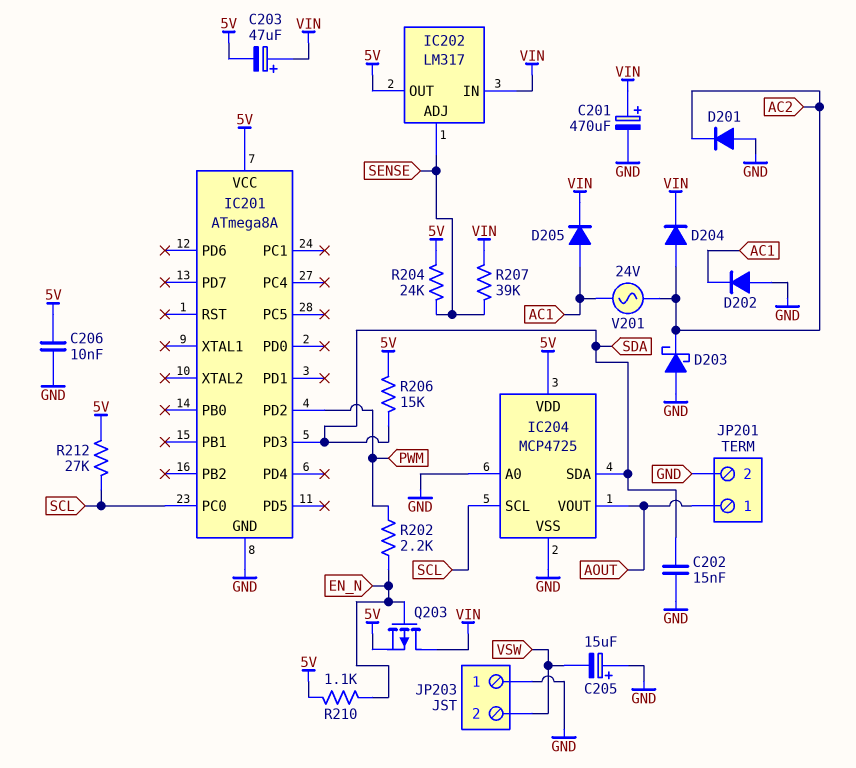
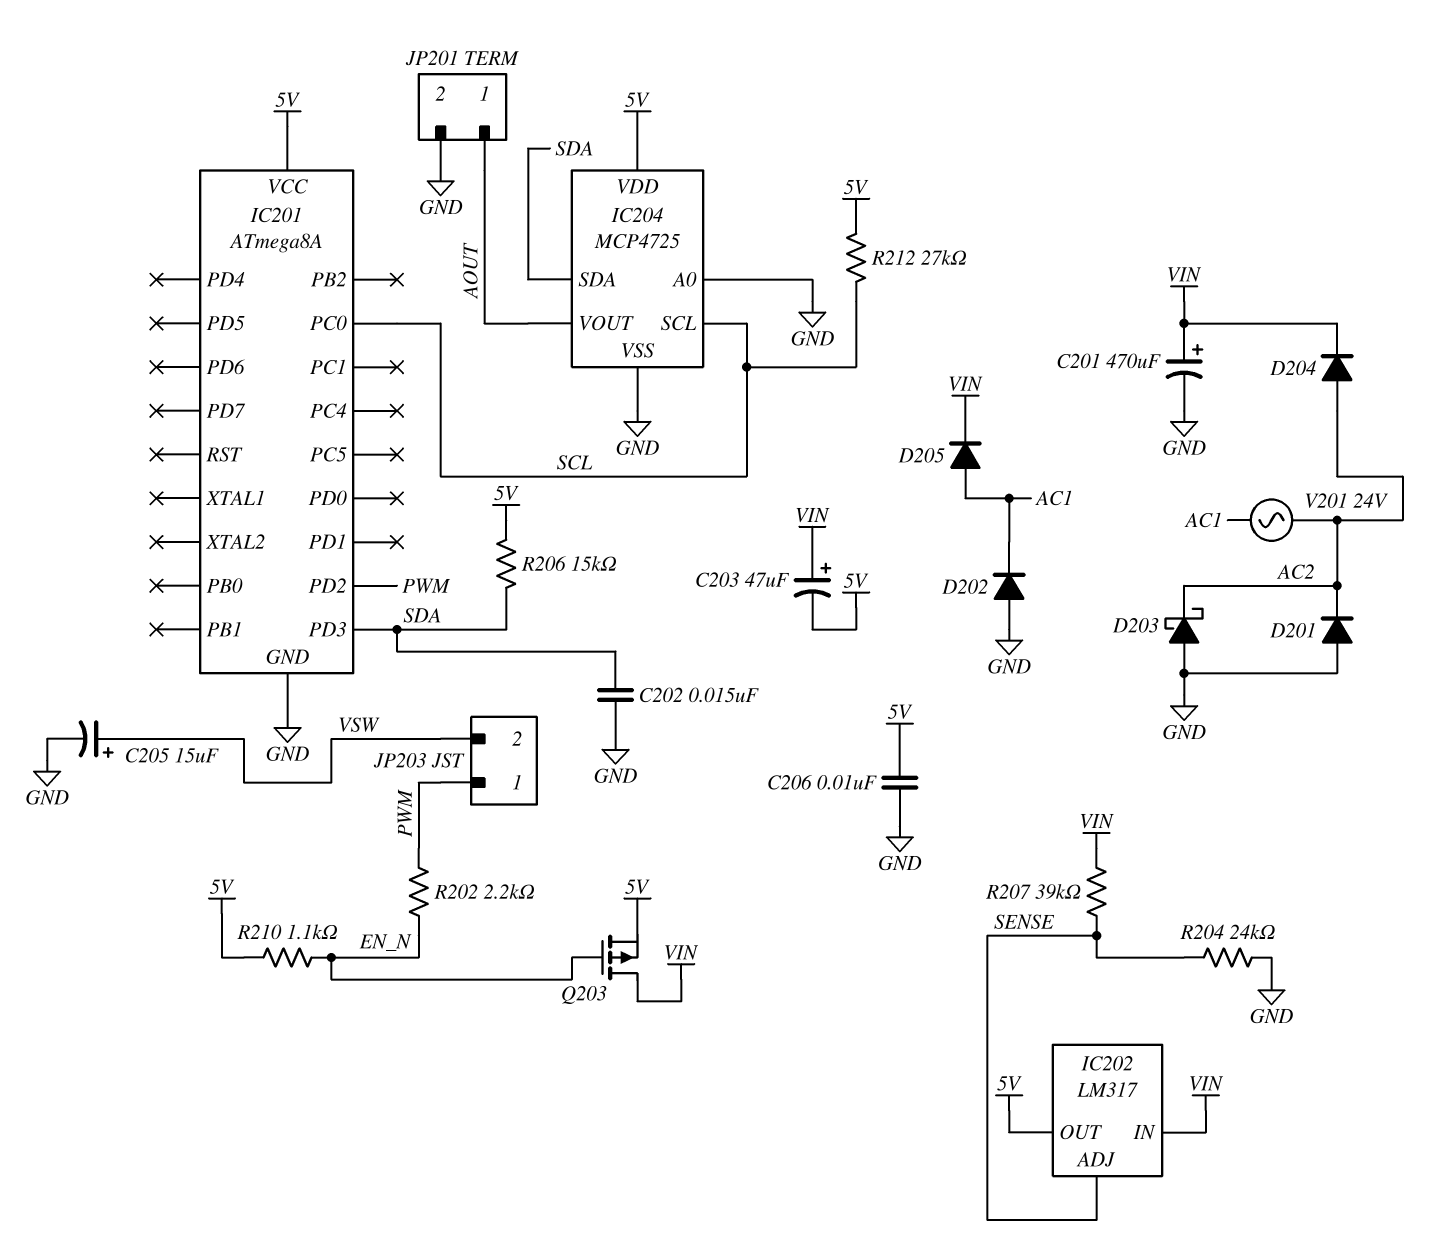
C205: 15uF (plus GND, minus VSW) -> 15uF (plus VSW, minus GND)
JP203 pin 1: GND -> PWM
R204: 24k (5V, SENSE) -> 24k (GND, SENSE)

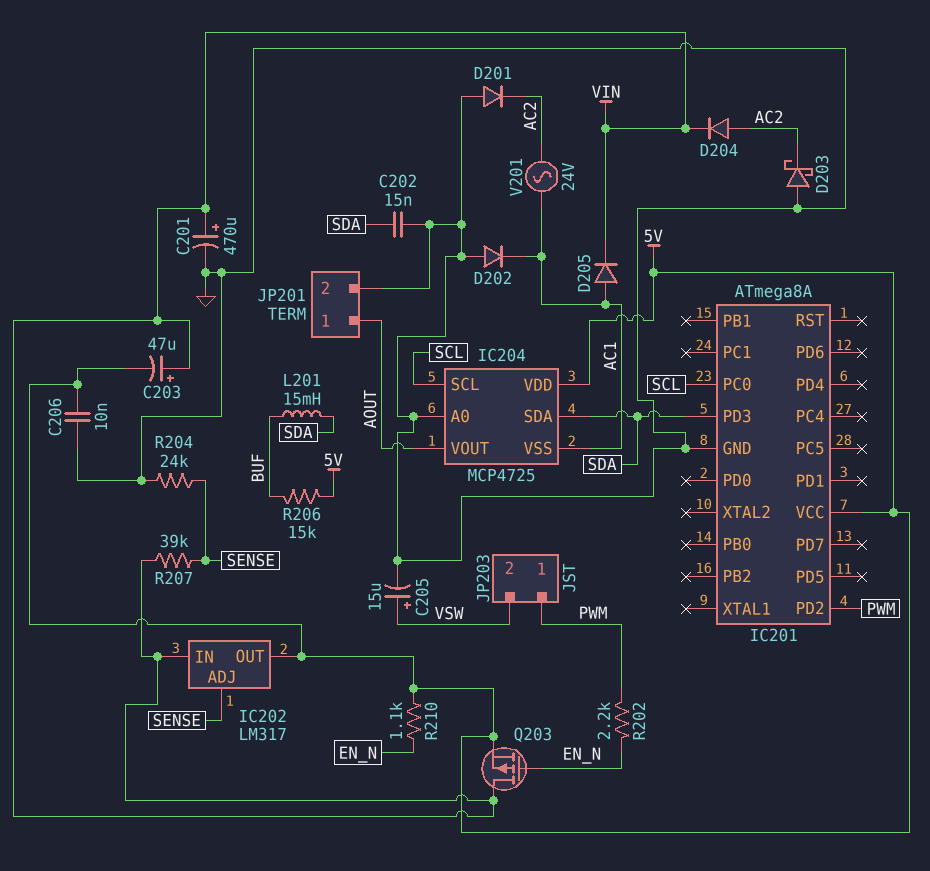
IC204 pin VSS: GND -> AC1
L201: none -> 15mH (BUF, SDA)
R206: 15k (5V, SDA) -> 15k (5V, BUF)
R212: 27k (5V, SCL) -> none

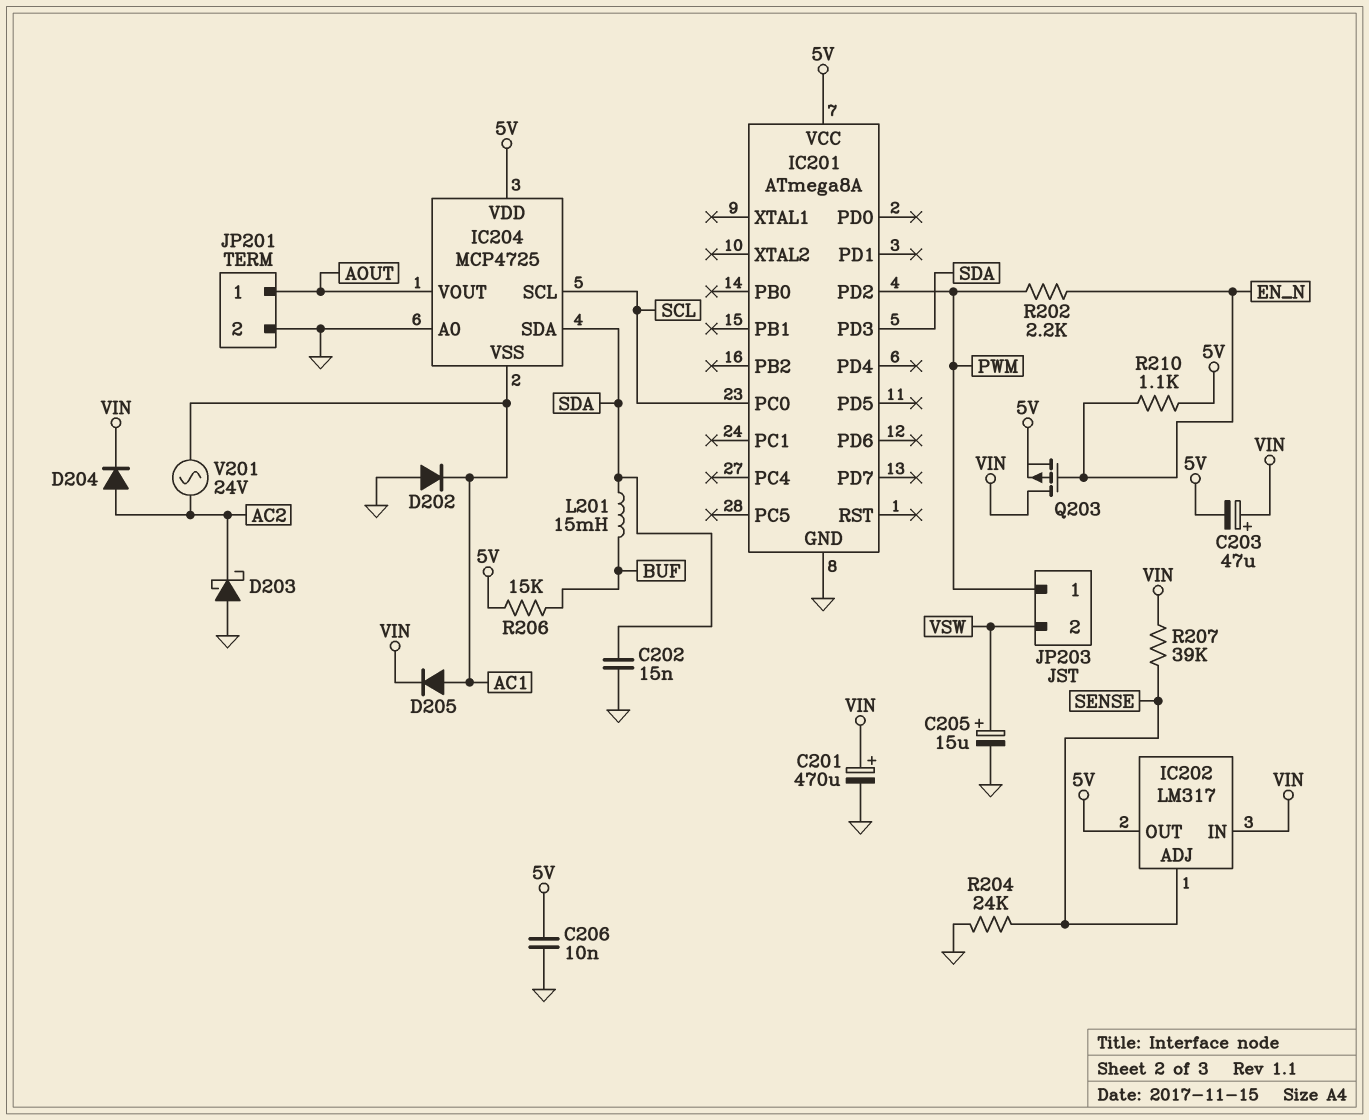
D201: diode (A GND, K AC2) -> none

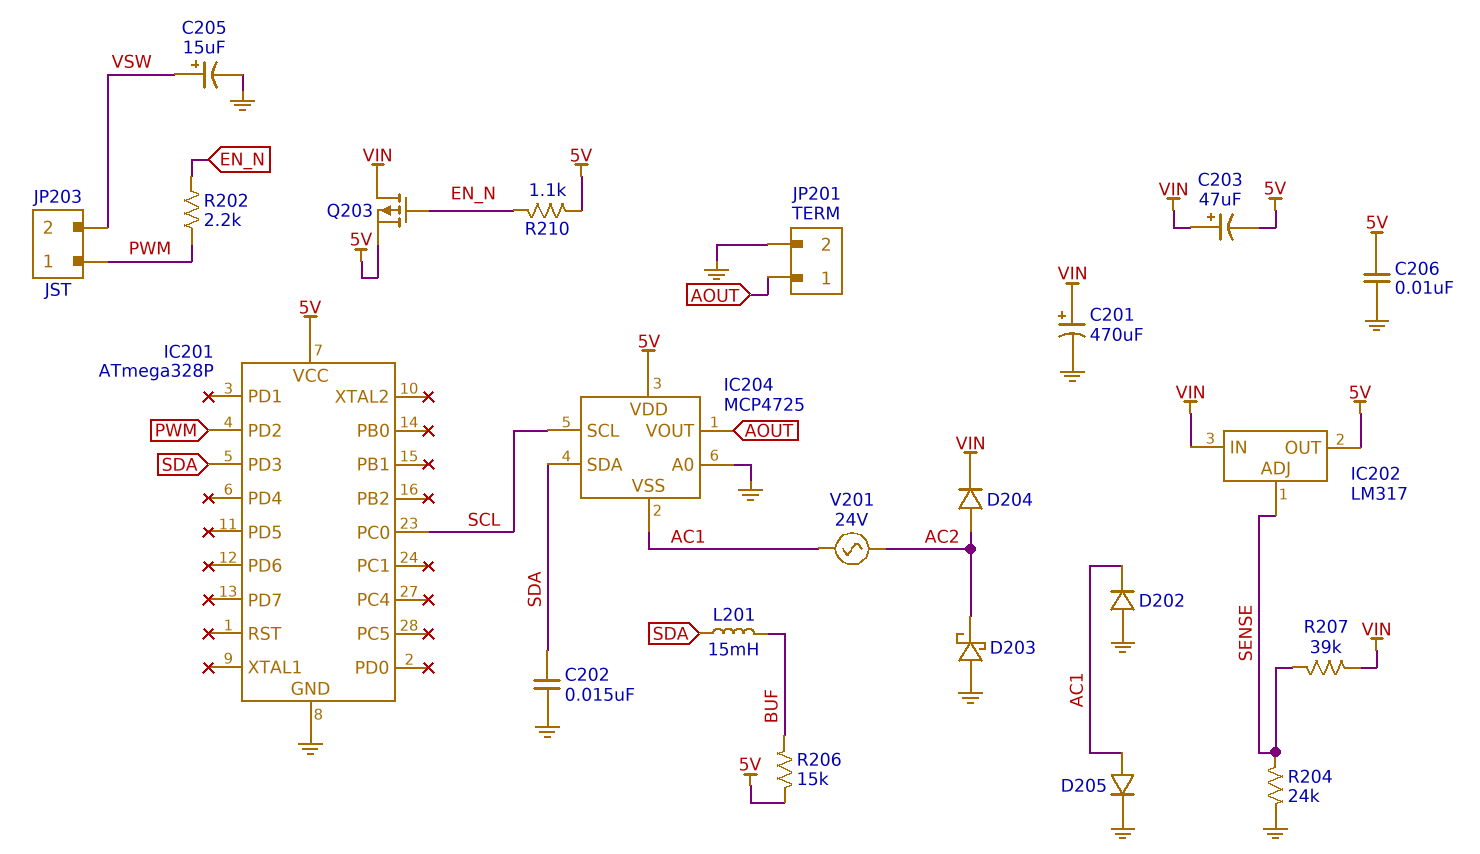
D205: diode (A AC1, K VIN) -> diode (A AC1, K GND)
IC201: ATmega8A -> ATmega328P

